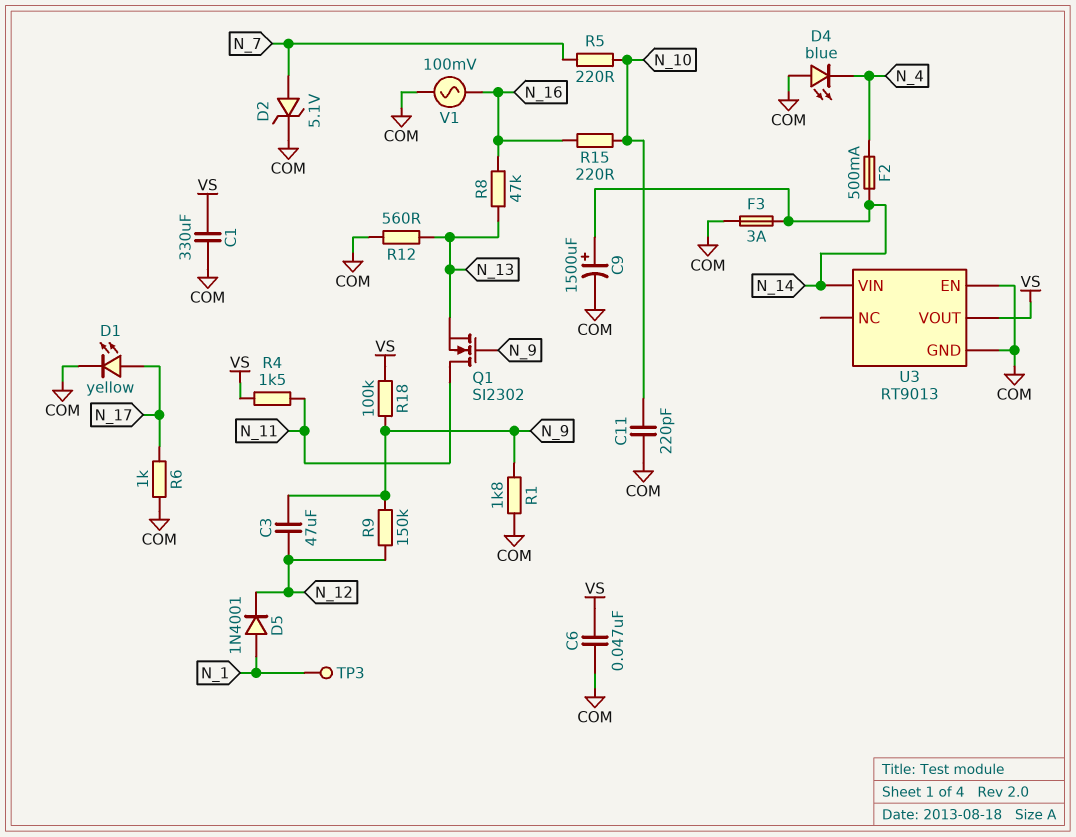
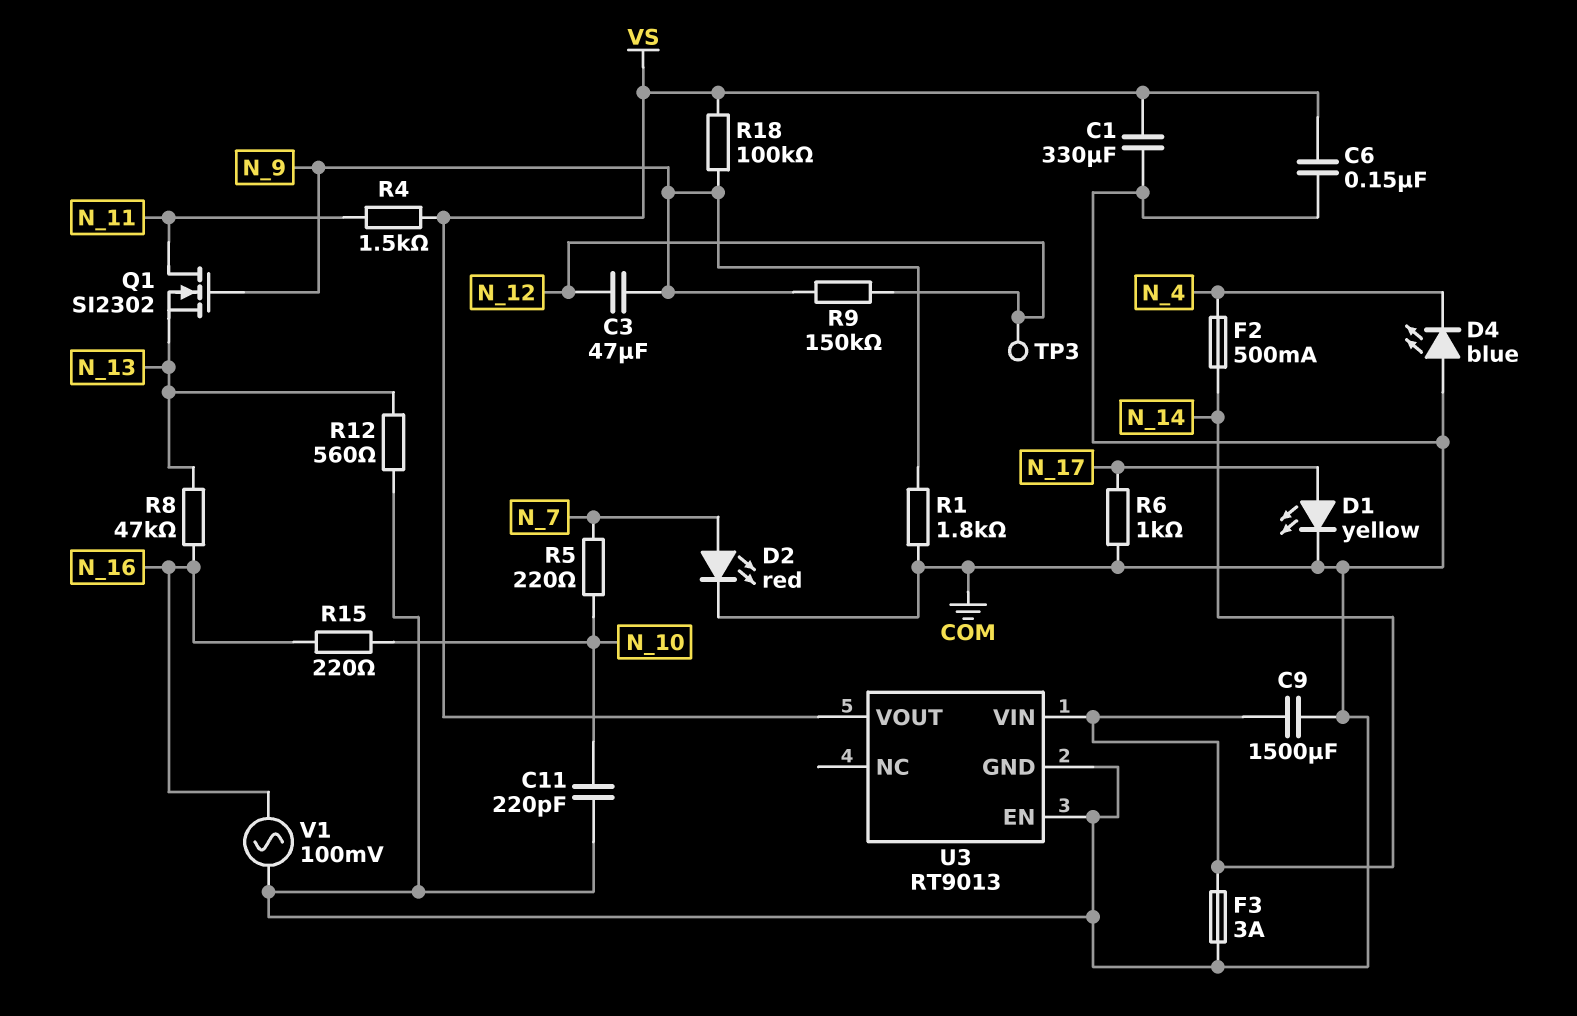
C6: 47nF (COM, VS) -> 150nF (COM, VS)
C9: 1500uF (plus N_14, minus COM) -> 1500uF (COM, N_14)
D2: zener 5.1V (A N_7, K COM) -> LED red (A N_7, K COM)
D5: diode 1N4001 (A N_1, K N_12) -> none
TP3: test point (N_1) -> test point (N_12)

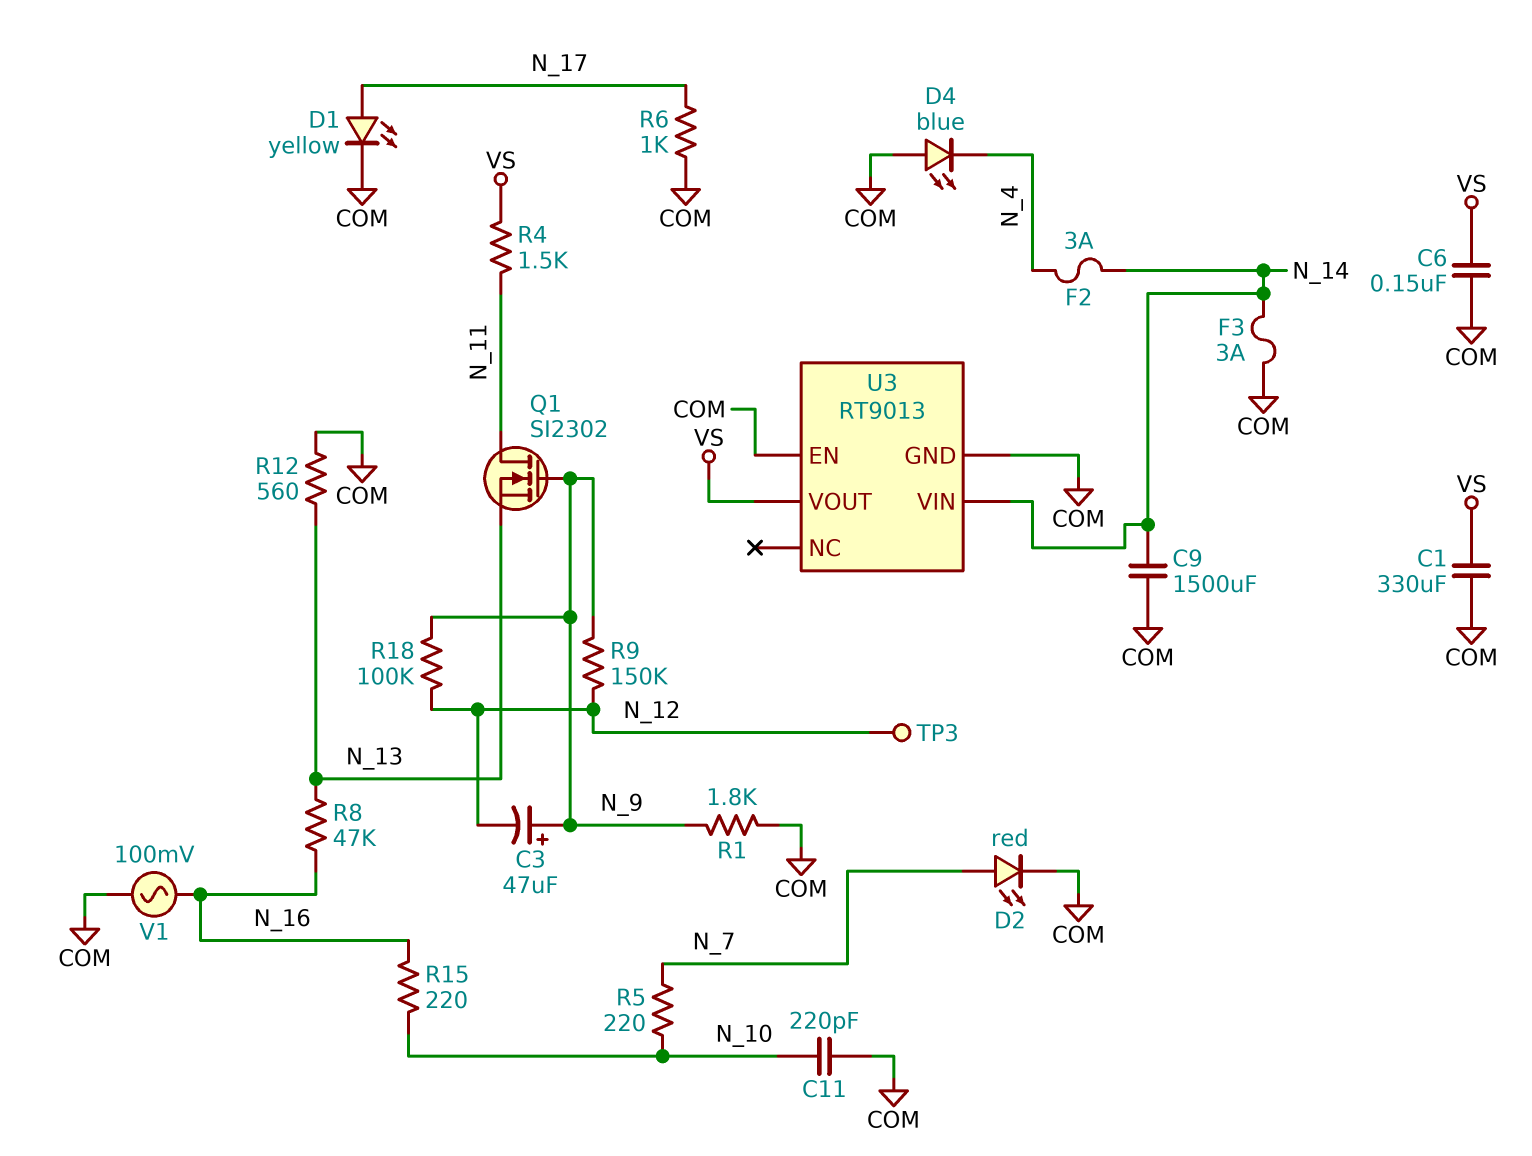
C3: 47uF (N_9, N_12) -> 47uF (plus N_9, minus N_12)
F2: 500mA (N_4, N_14) -> 3A (N_4, N_14)
R18: 100k (N_9, VS) -> 100k (N_9, N_12)

